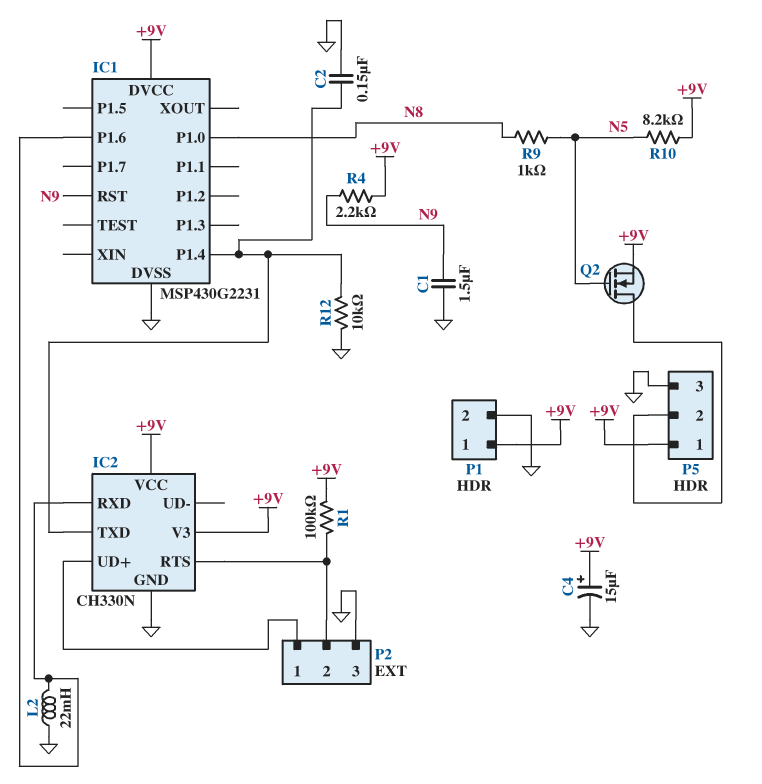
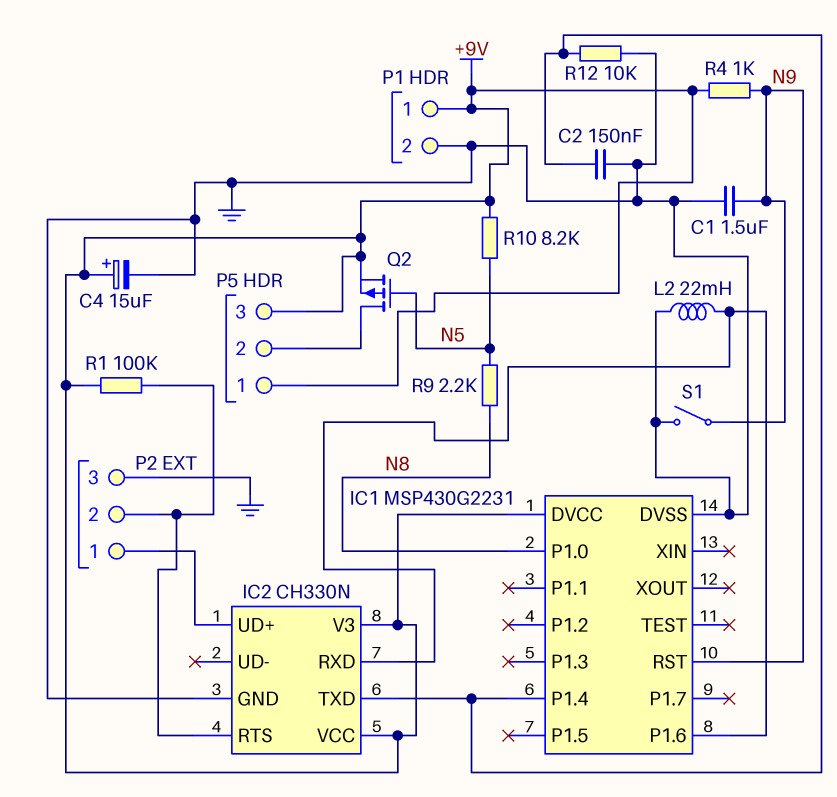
P5 pin 3: GND -> +9V
Q2: NMOS (G N5, D P5/2, S +9V) -> PMOS (G N5, D P5/2, S +9V)
R4: 2.2k (+9V, N9) -> 1k (+9V, N9)
R9: 1k (N5, N8) -> 2.2k (N5, N8)
S1: none -> switch (GND, N9)

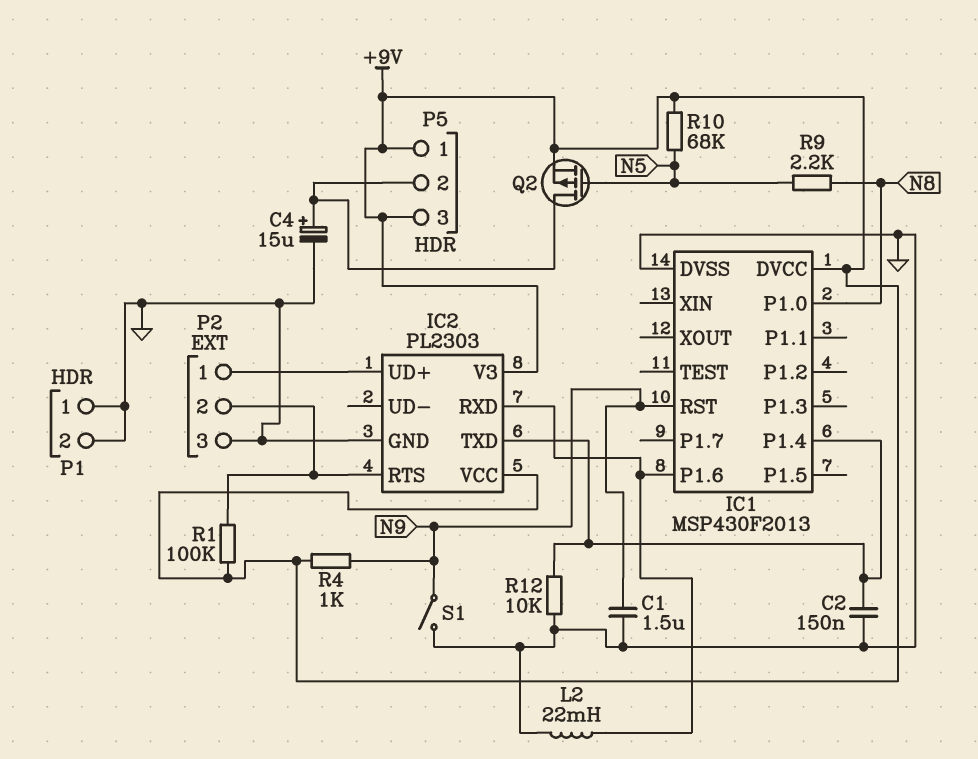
C4: 15uF (plus +9V, minus GND) -> 15uF (plus P5/2, minus GND)
IC1: MSP430G2231 -> MSP430F2013
IC2: CH330N -> PL2303
P1 pin 1: +9V -> GND
R10: 8.2k (+9V, N5) -> 68k (+9V, N5)

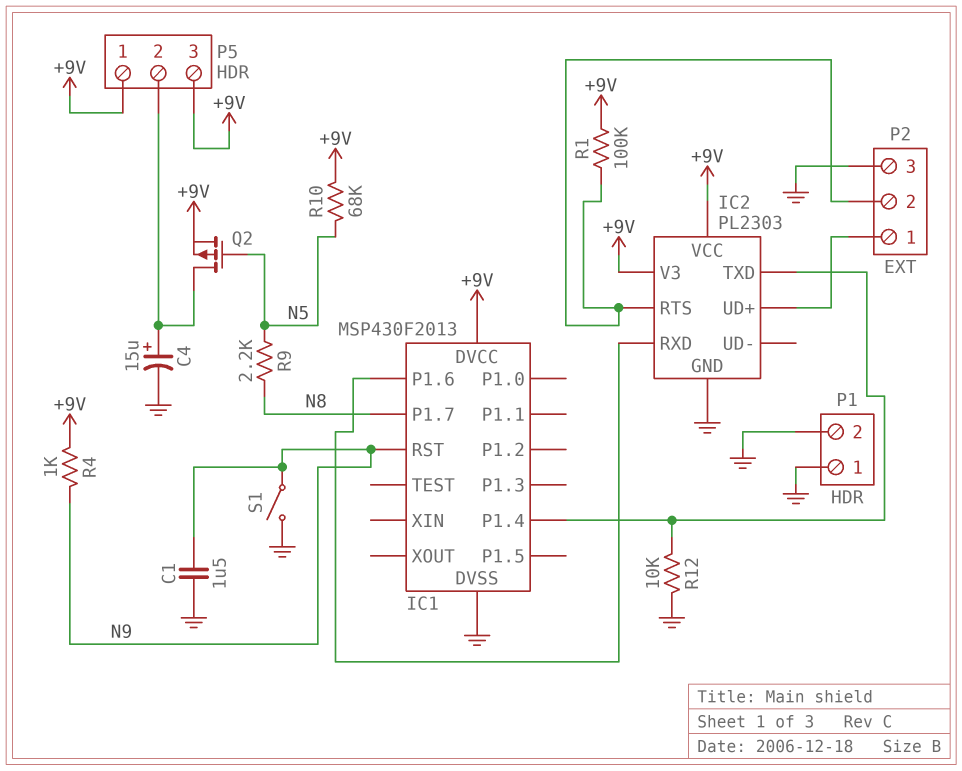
C2: 150nF (GND, IC1/P1.4) -> none
IC1 pin P1.0: N8 -> none
IC1 pin P1.7: none -> N8
L2: 22mH (GND, IC1/P1.6) -> none

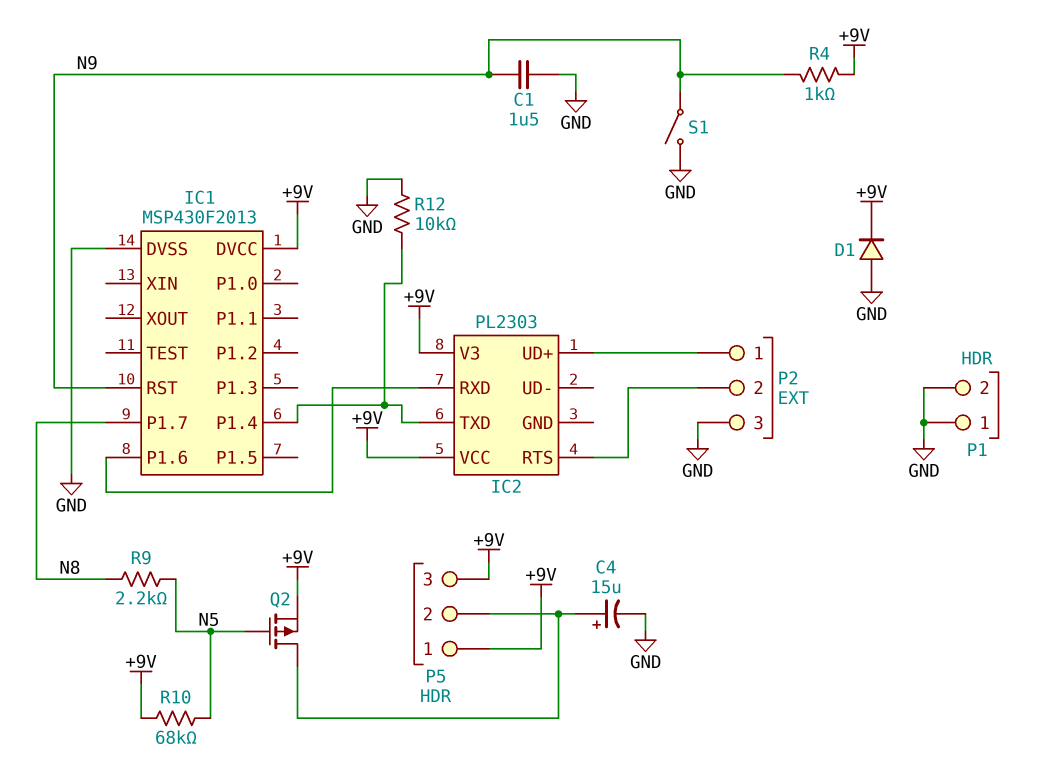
D1: none -> diode (A GND, K +9V)
IC2 pin GND: GND -> none
R1: 100k (+9V, IC2/RTS) -> none

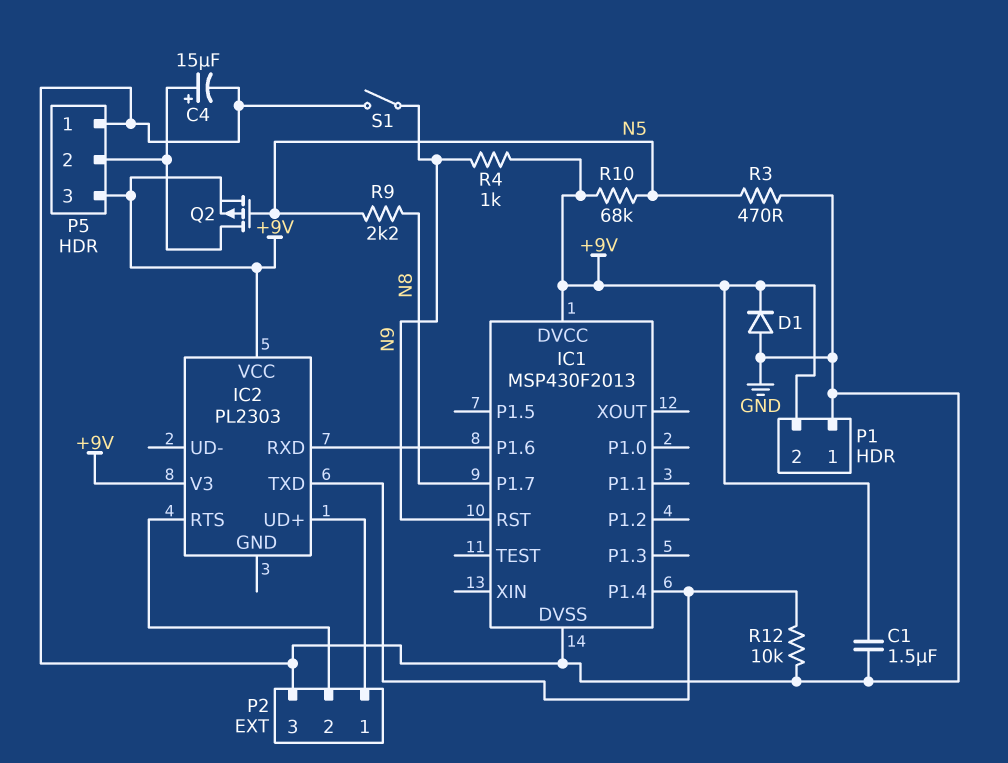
C1: 1.5uF (GND, N9) -> 1.5uF (+9V, GND)
P1 pin 2: GND -> +9V
P5 pin 1: +9V -> GND
R3: none -> 470 (GND, N5)

